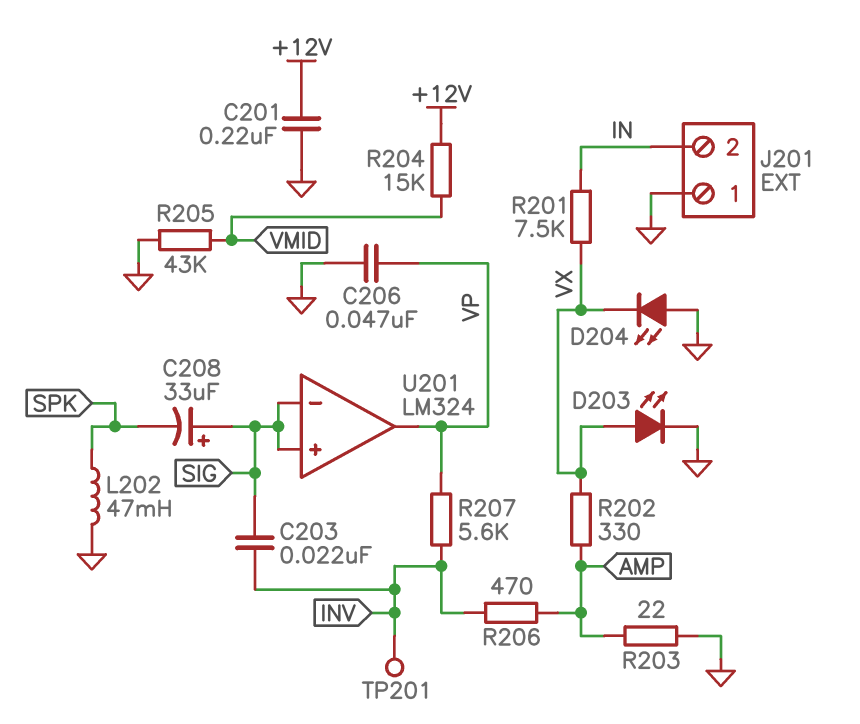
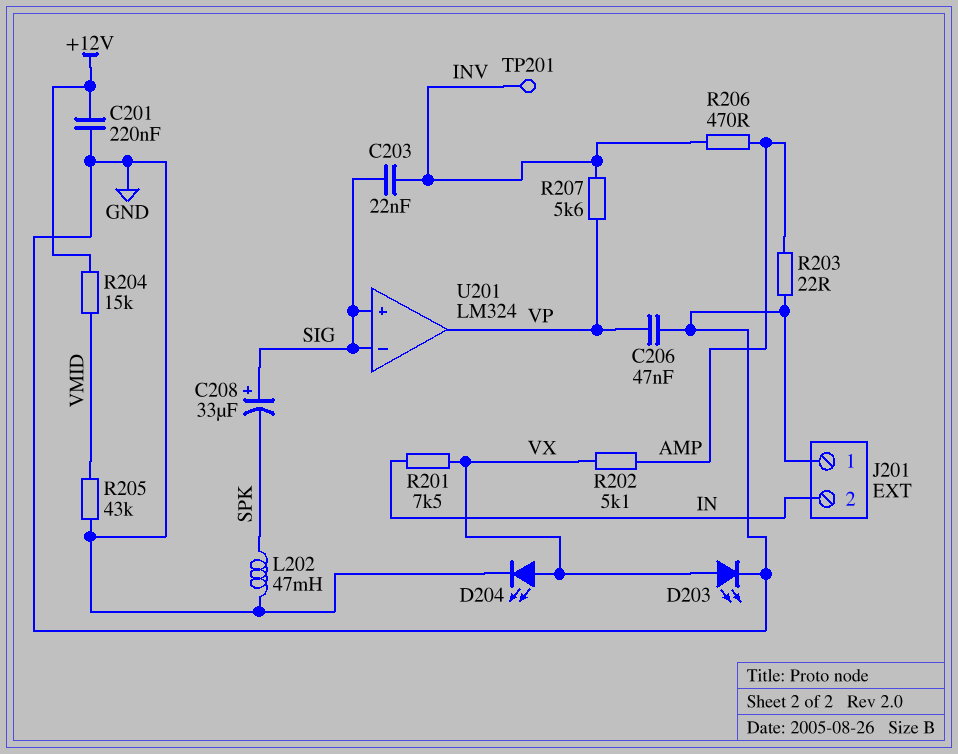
D204: LED (A GND, K VX) -> LED (A VX, K GND)
R202: 330 (AMP, VX) -> 5.1k (AMP, VX)

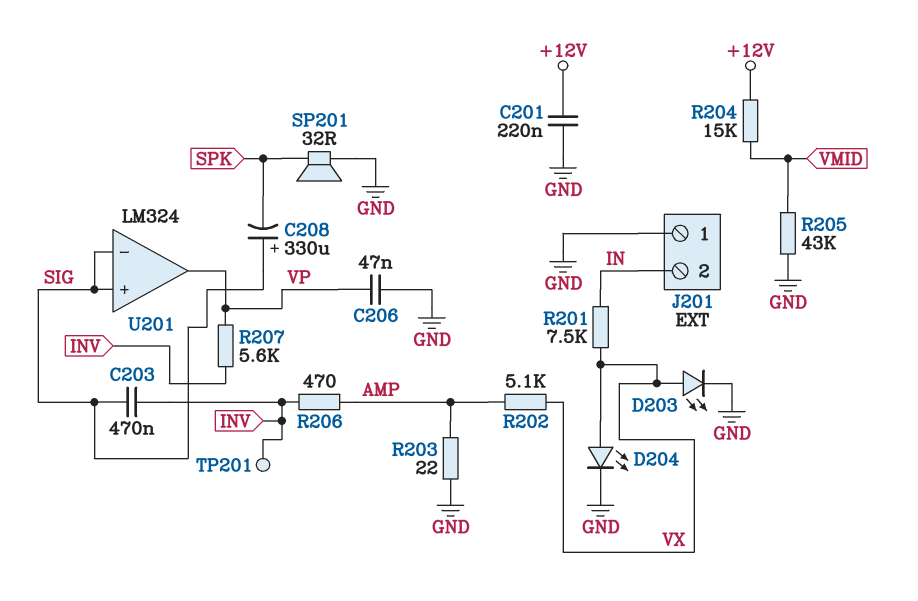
C203: 22nF (INV, SIG) -> 470nF (INV, SIG)
C208: 33uF (plus SIG, minus SPK) -> 330uF (plus SIG, minus SPK)
L202: 47mH (GND, SPK) -> none
SP201: none -> speaker 32R (GND, SPK)

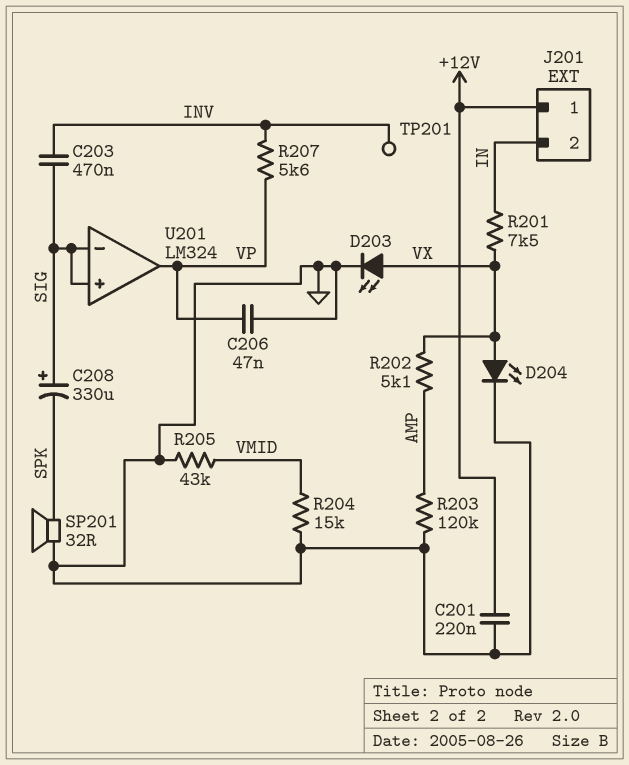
J201 pin 1: GND -> +12V
R203: 22 (AMP, GND) -> 120k (AMP, GND)
R204: 15k (+12V, VMID) -> 15k (GND, VMID)
R206: 470 (AMP, INV) -> none

